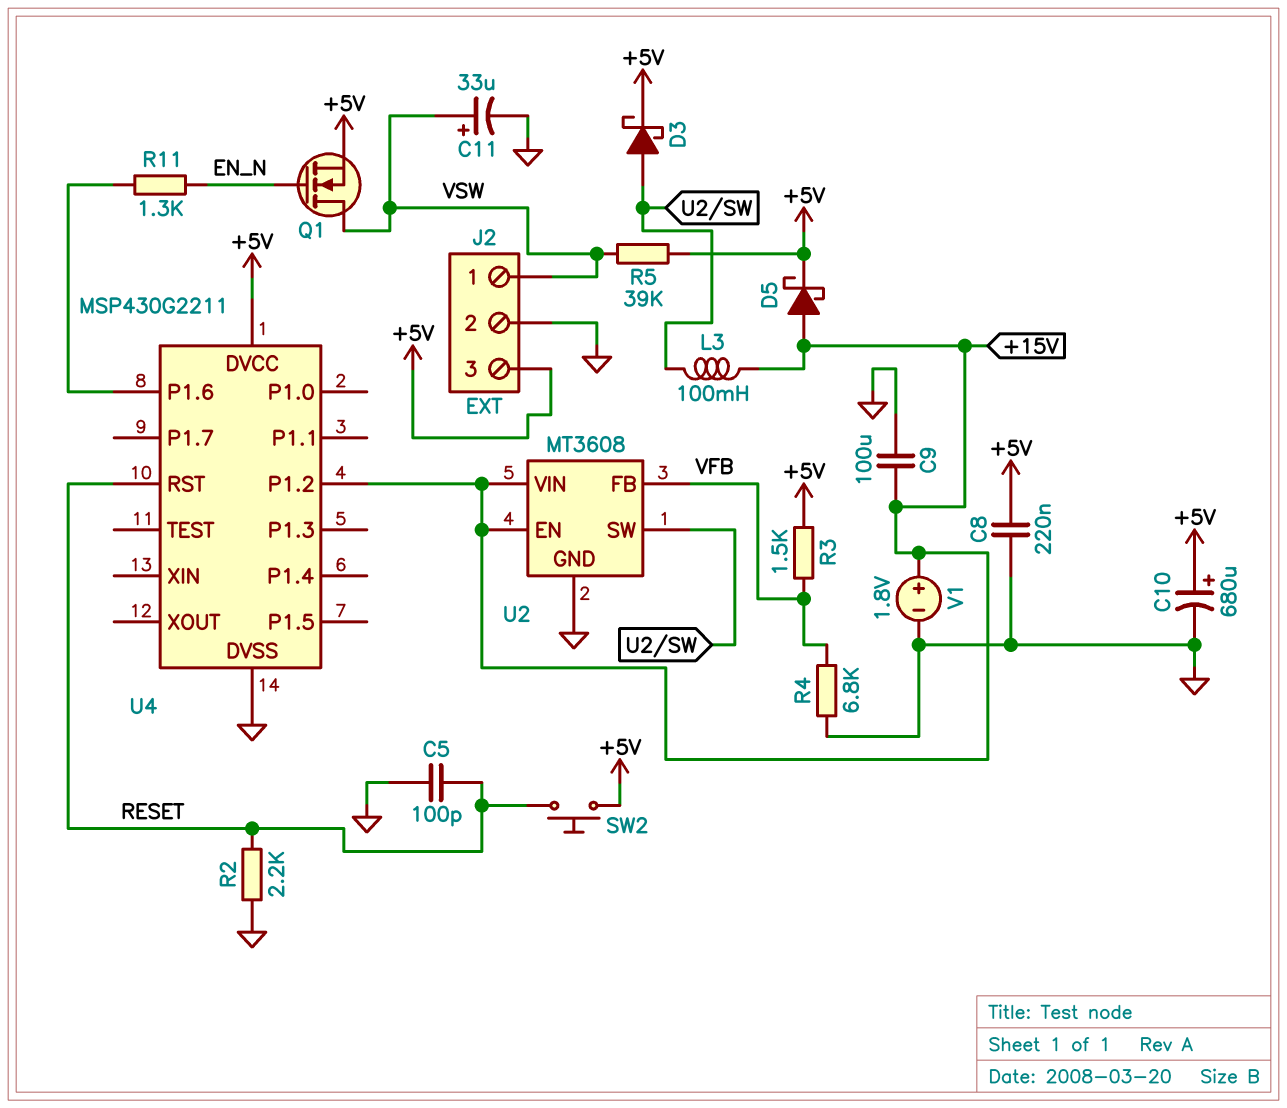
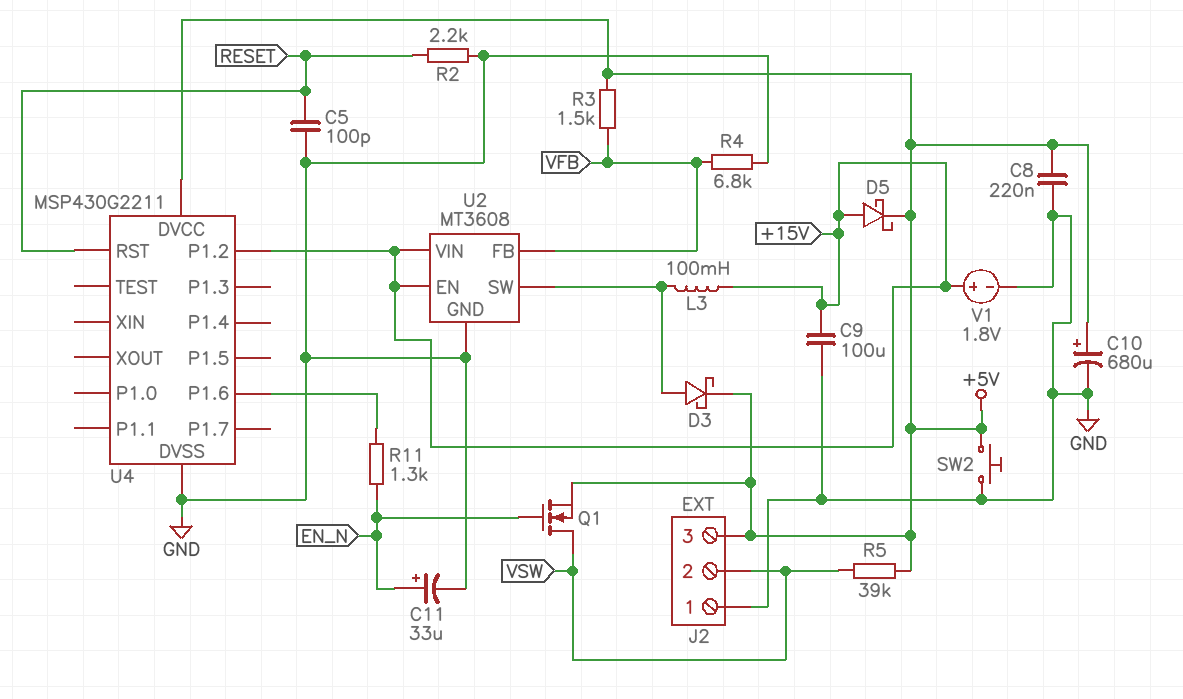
C11: 33uF (plus VSW, minus GND) -> 33uF (plus EN_N, minus GND)
J2 pin 1: VSW -> GND
J2 pin 2: GND -> VSW
SW2: button (+5V, RESET) -> button (+5V, GND)

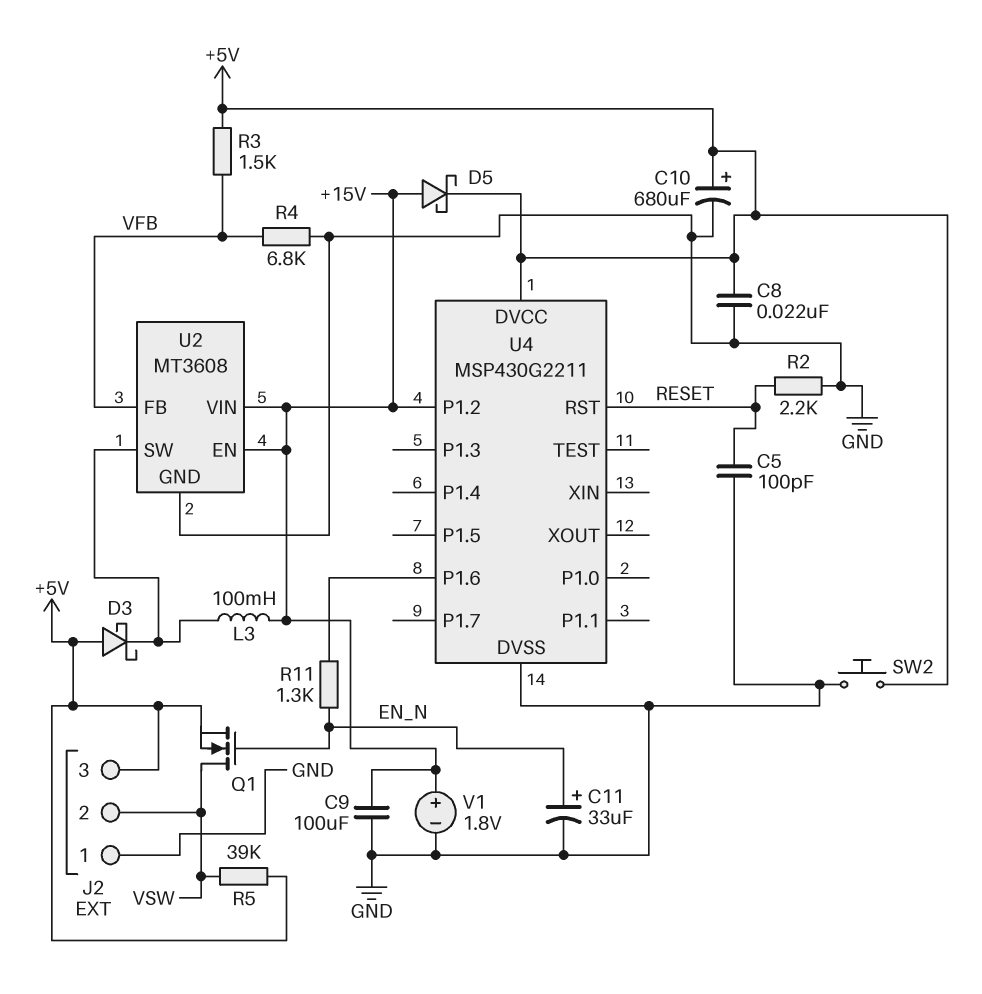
C8: 220nF (+5V, GND) -> 22nF (+5V, GND)
D3: schottky (A U2/SW, K +5V) -> schottky (A +5V, K U2/SW)

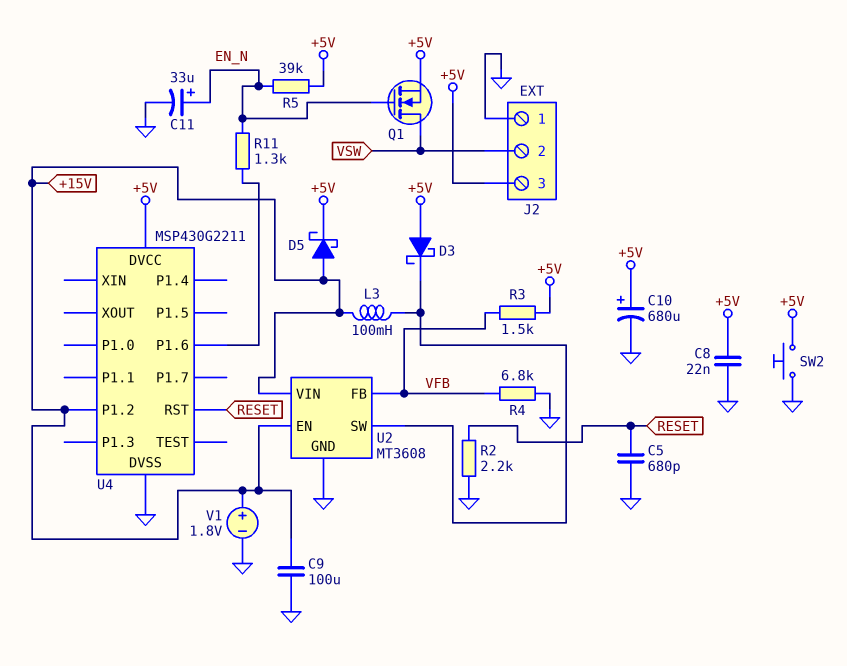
C5: 100pF (GND, RESET) -> 680pF (GND, RESET)
R5: 39k (+5V, VSW) -> 39k (+5V, EN_N)

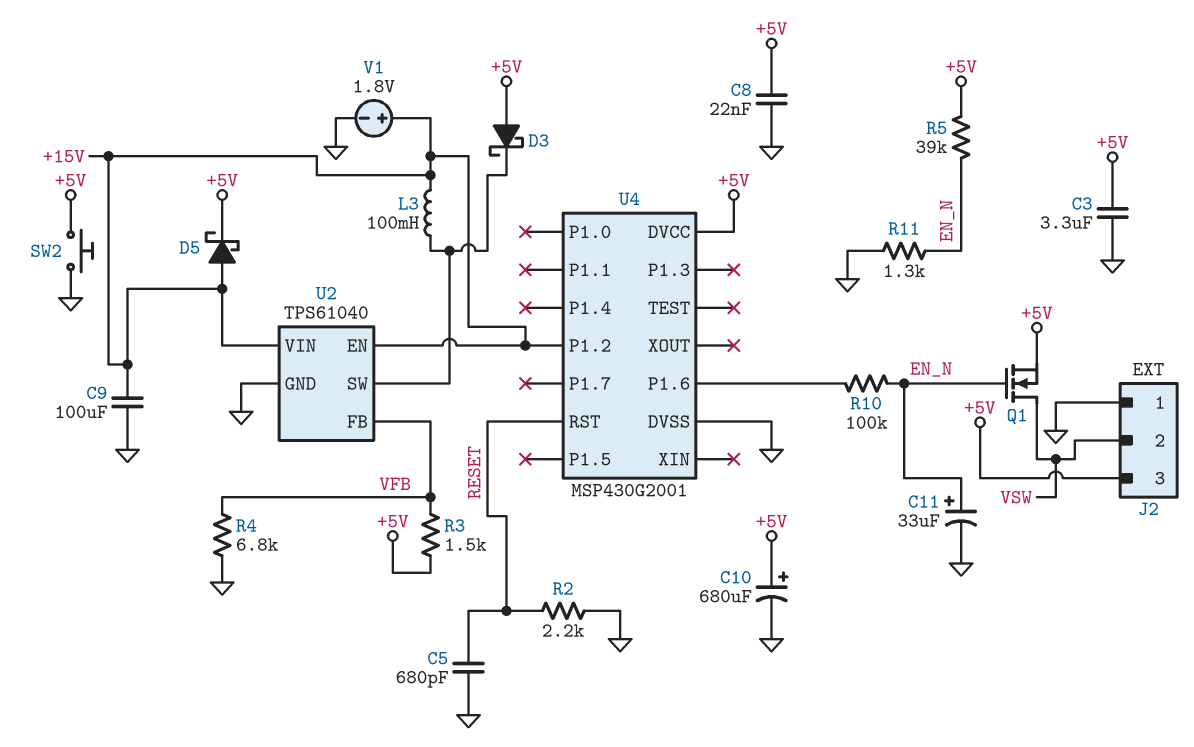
C3: none -> 3.3uF (+5V, GND)
R10: none -> 100k (EN_N, U4/P1.6)
R11: 1.3k (EN_N, U4/P1.6) -> 1.3k (EN_N, GND)
U2: MT3608 -> TPS61040
U4: MSP430G2211 -> MSP430G2001

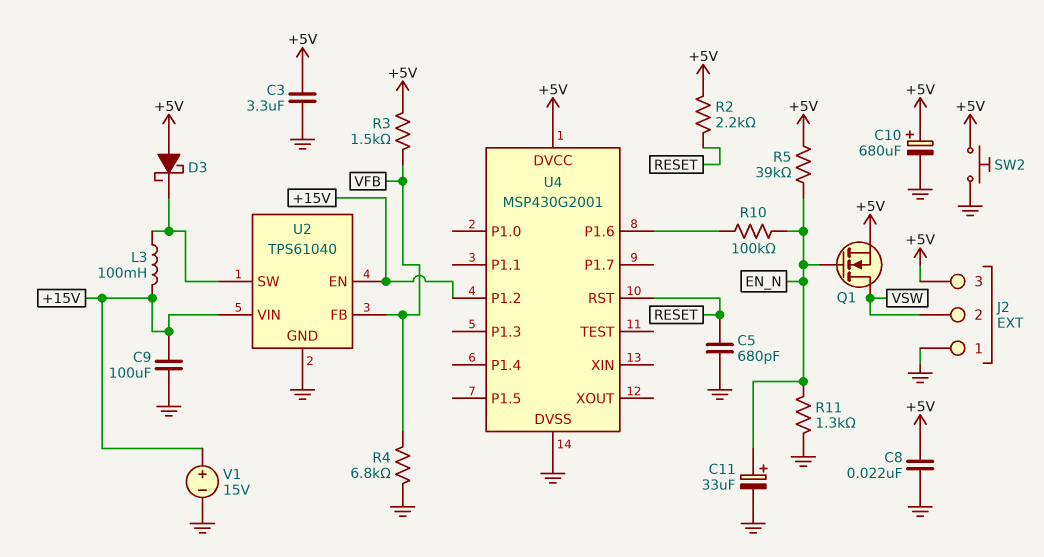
D5: schottky (A +15V, K +5V) -> none
R2: 2.2k (GND, RESET) -> 2.2k (+5V, RESET)
V1: 1.8V (plus +15V, minus GND) -> 15V (plus +15V, minus GND)

